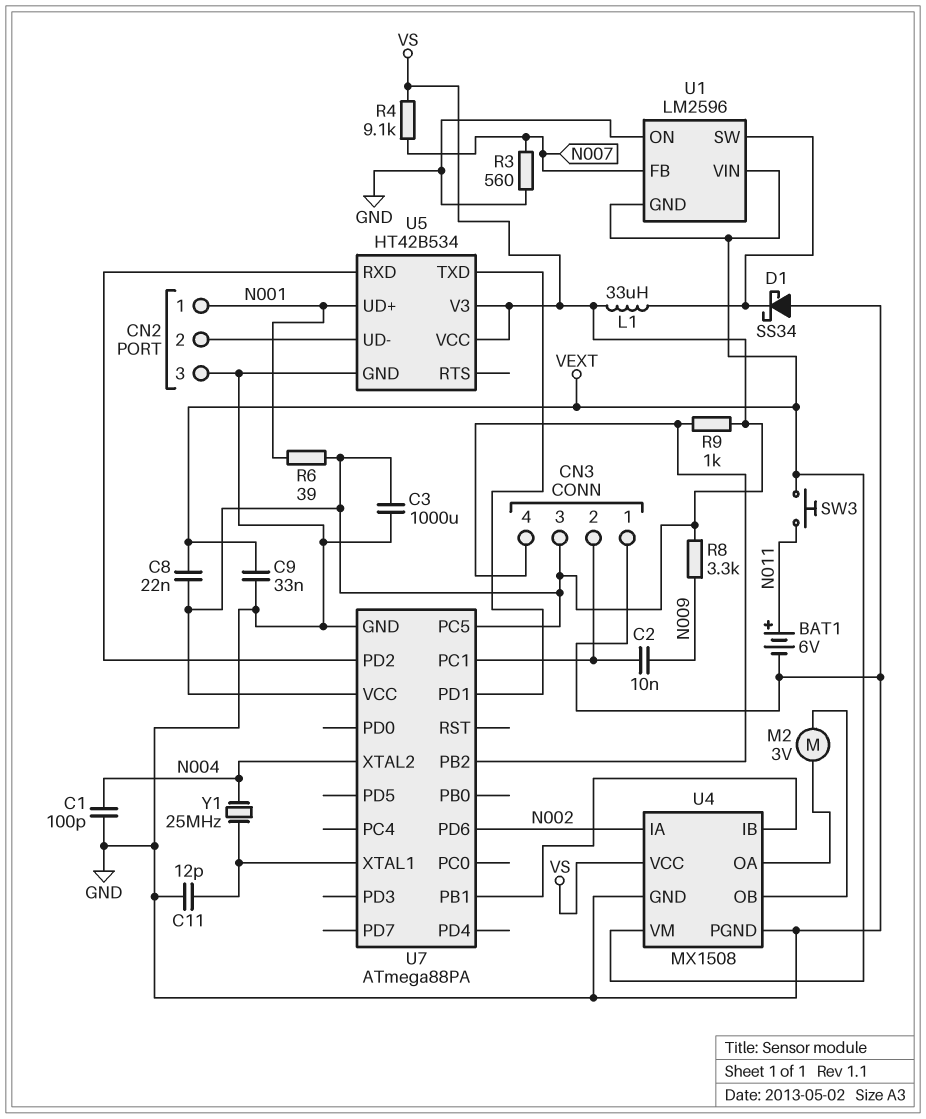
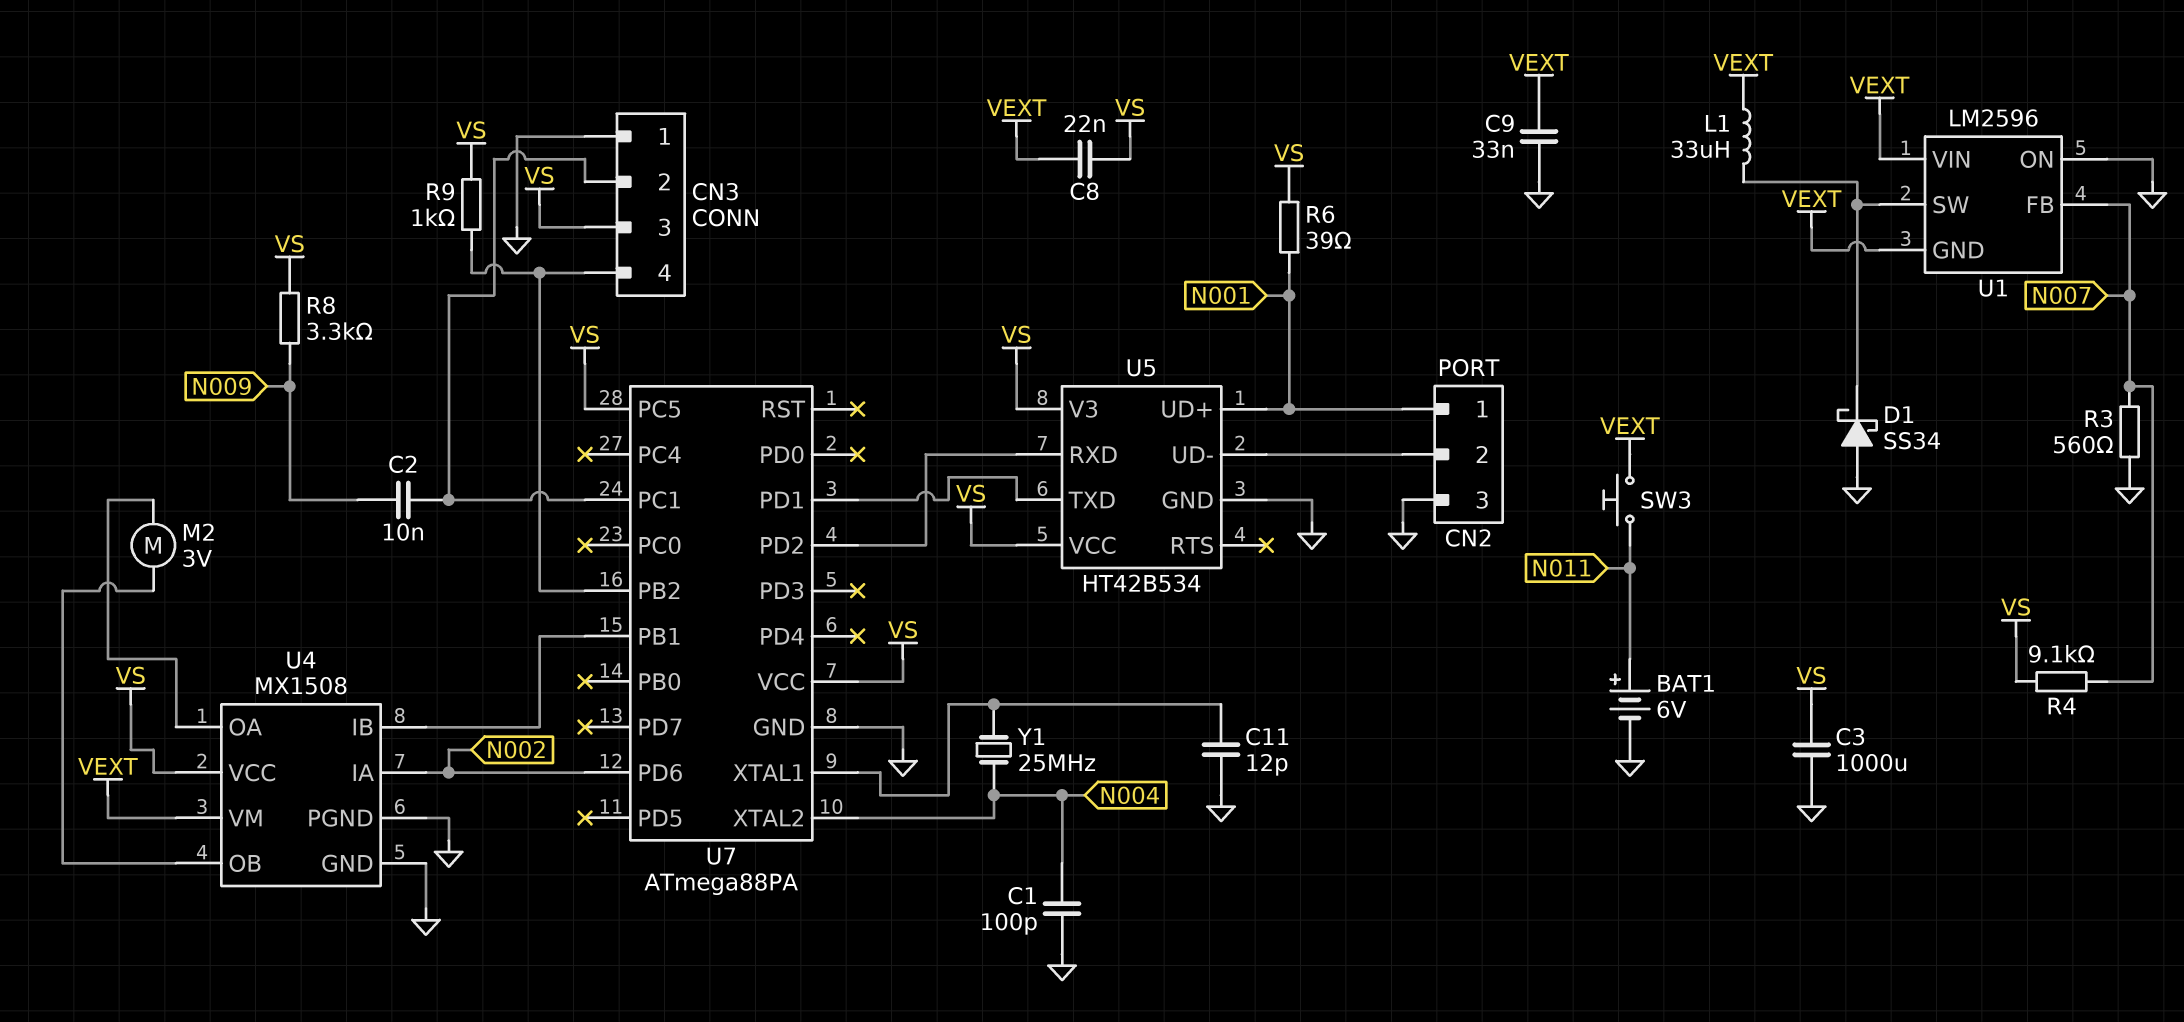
L1: 33uH (U1/SW, VS) -> 33uH (U1/SW, VEXT)

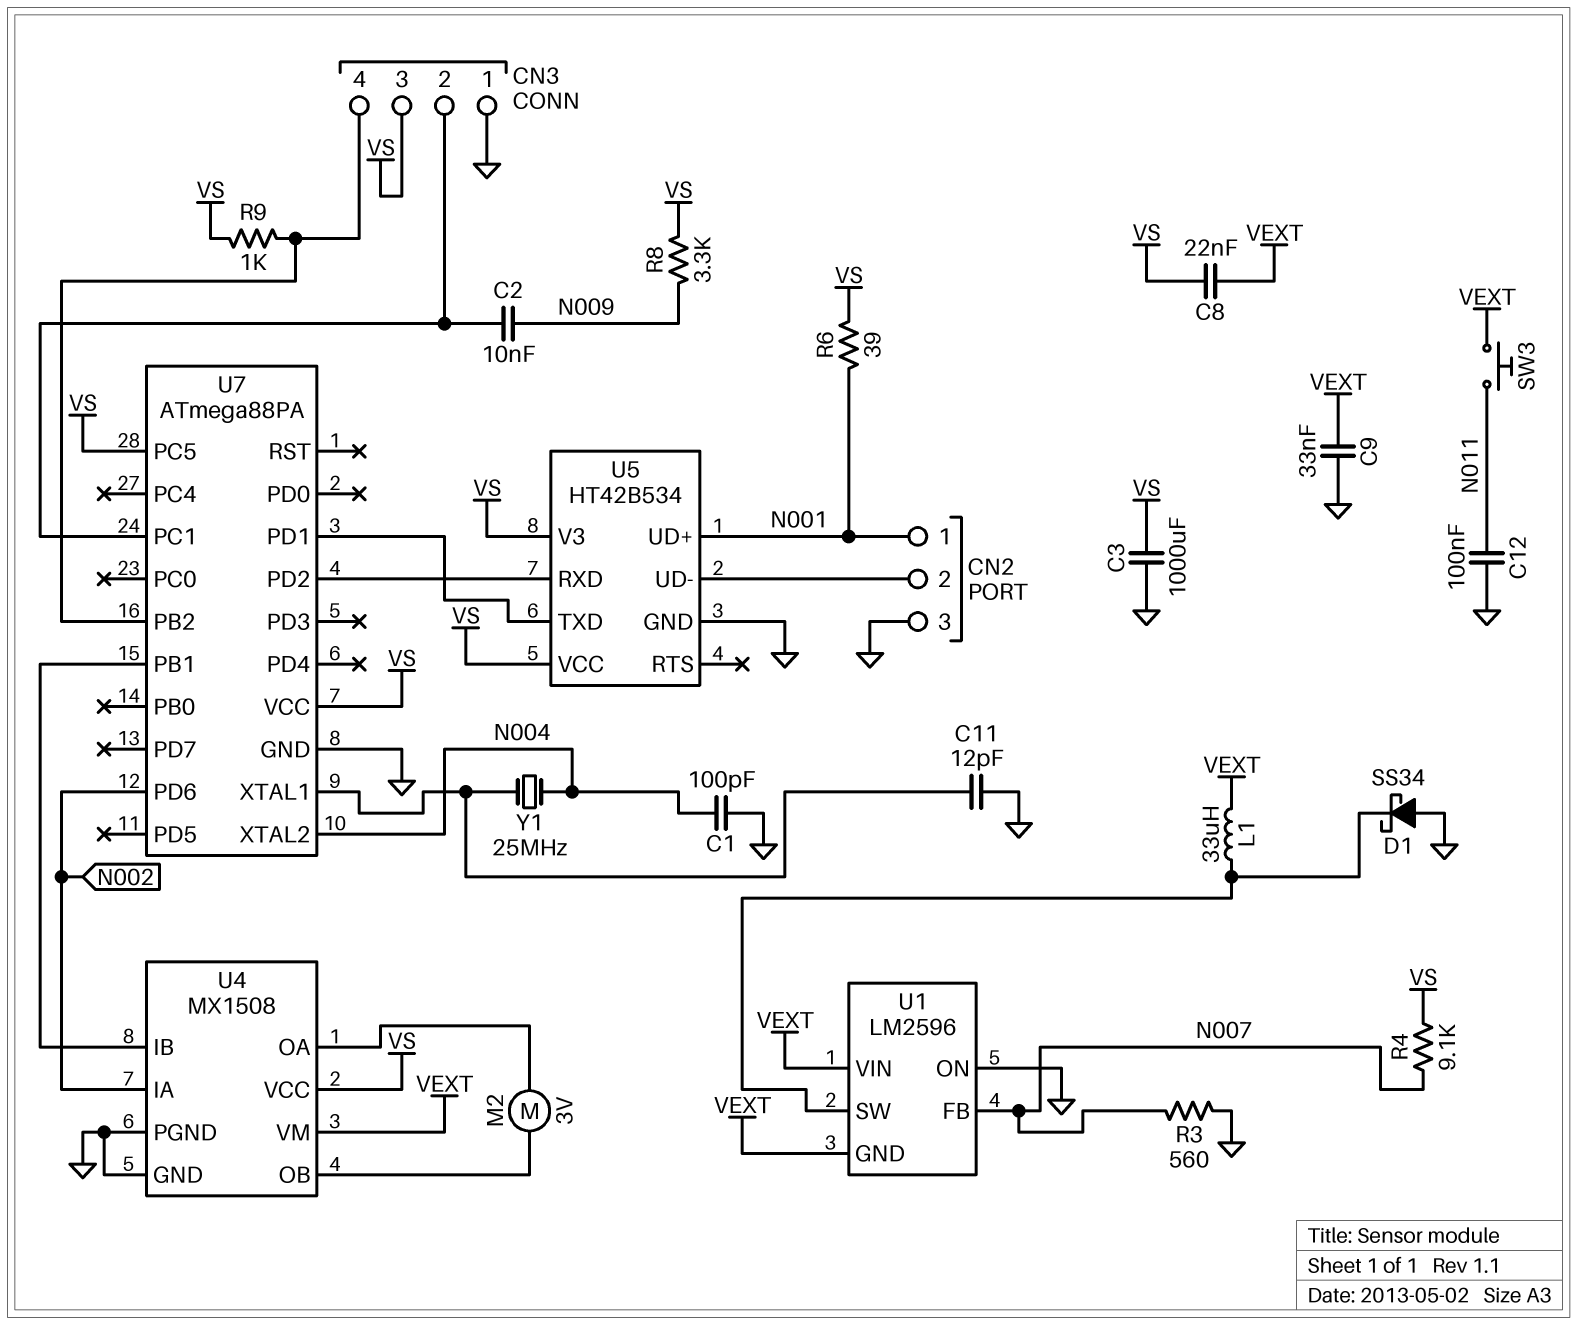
BAT1: 6V (plus N011, minus GND) -> none
C12: none -> 100nF (GND, N011)

